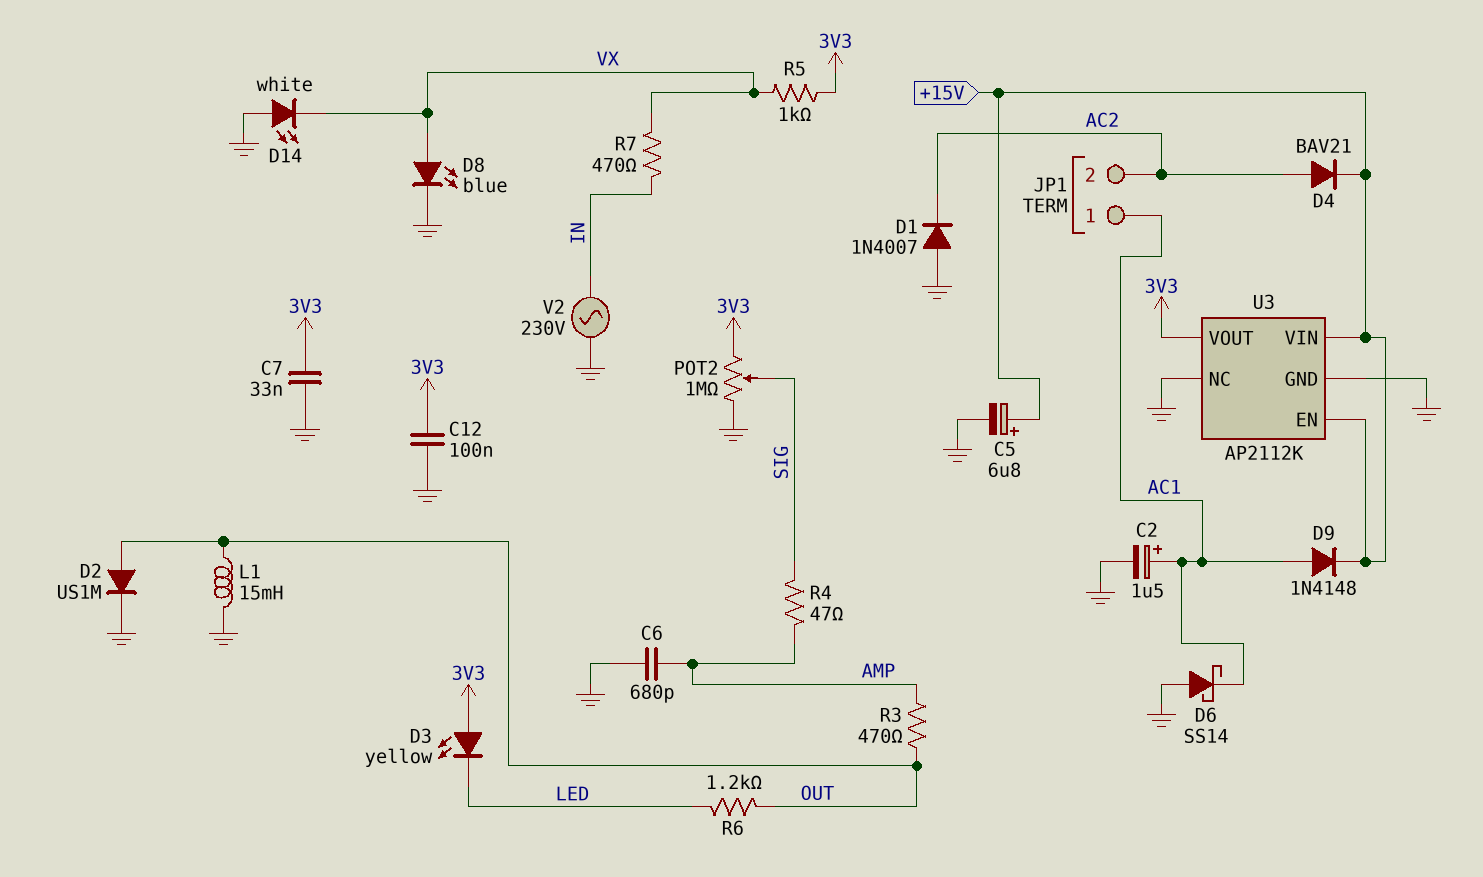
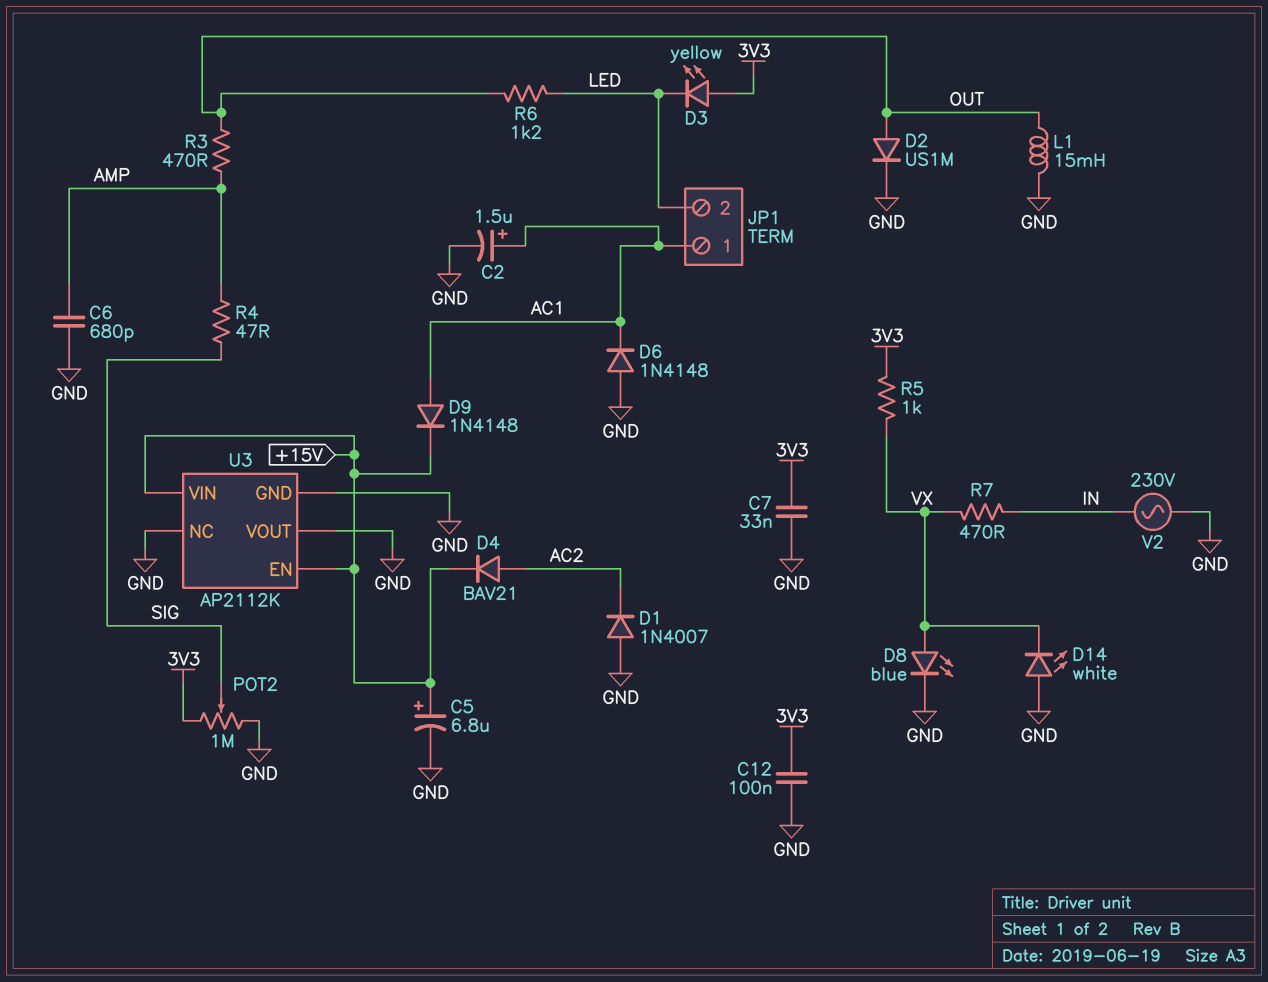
D6: schottky SS14 (A GND, K AC1) -> diode 1N4148 (A GND, K AC1)
JP1 pin 2: AC2 -> LED
U3 pin VOUT: 3V3 -> GND

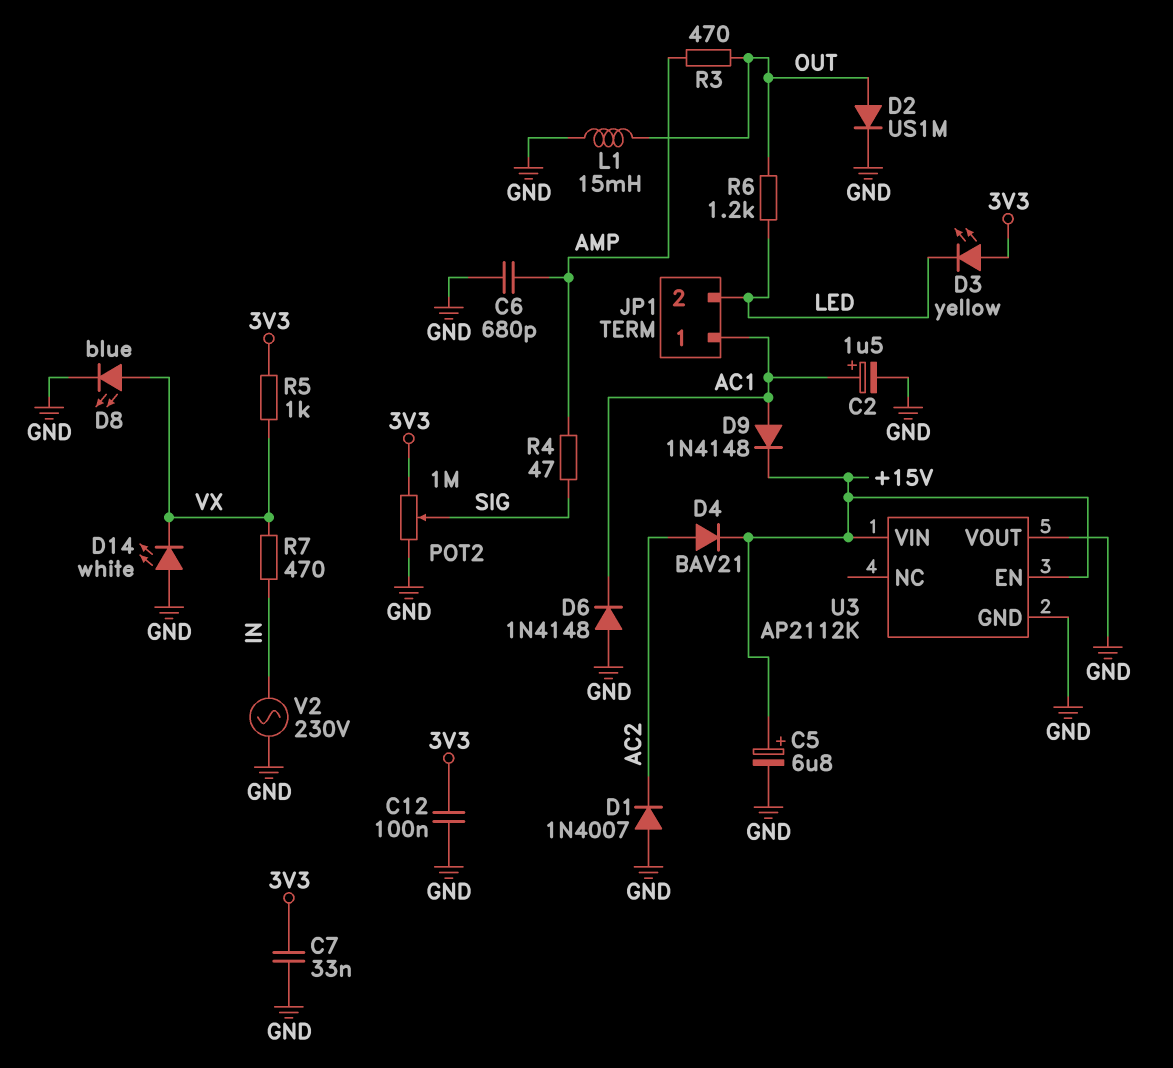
U3 pin NC: GND -> none

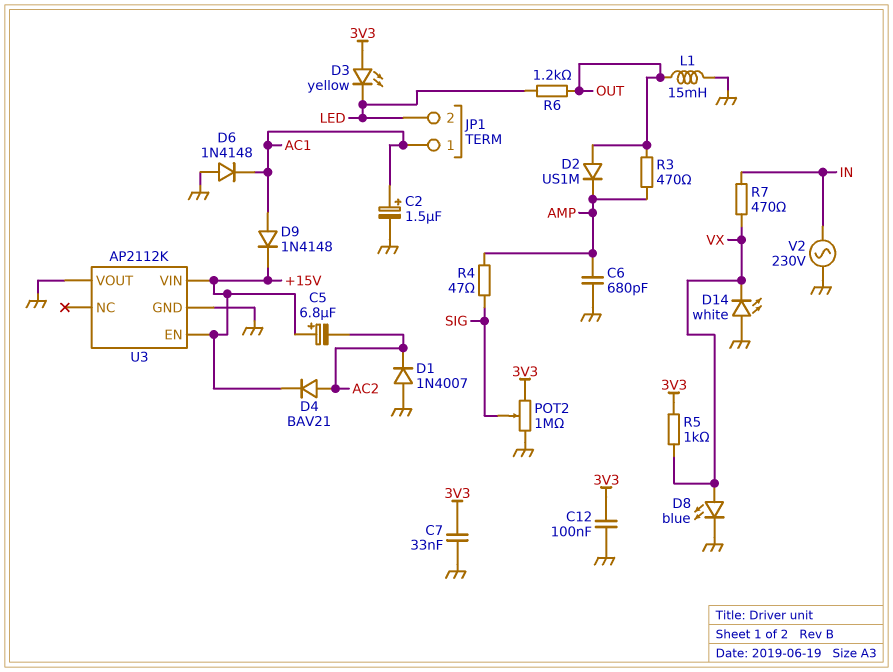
C5: 6.8uF (plus +15V, minus GND) -> 6.8uF (plus +15V, minus AC2)
D2: diode US1M (A OUT, K GND) -> diode US1M (A OUT, K AMP)

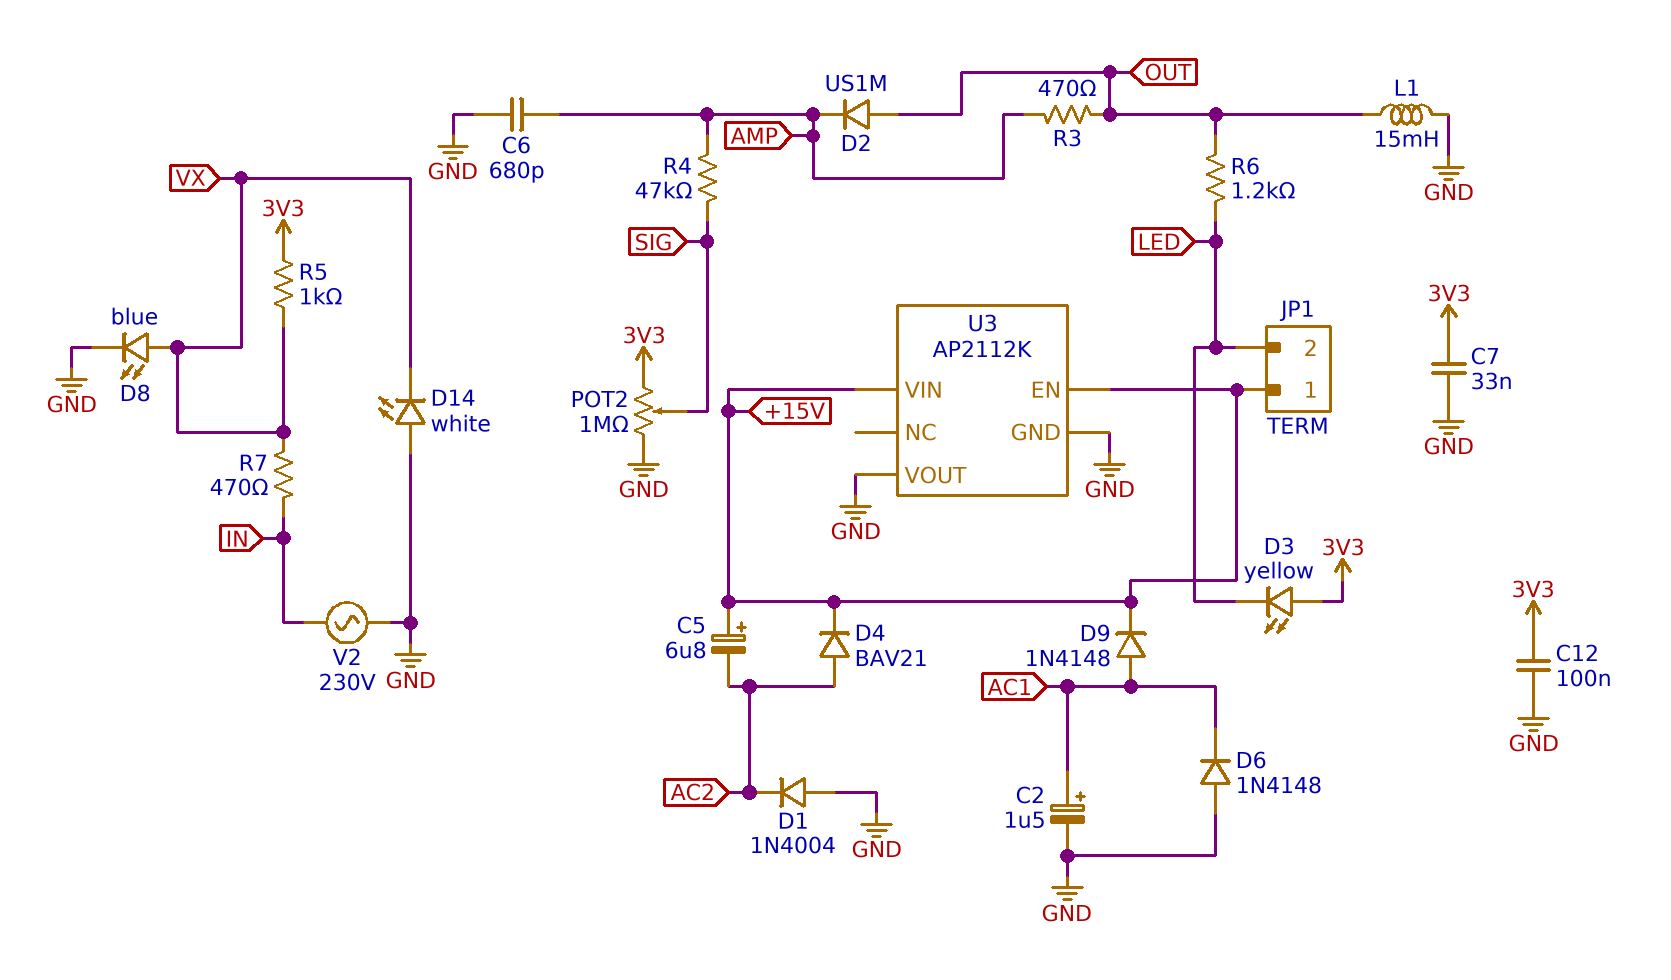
D1: diode 1N4007 (A GND, K AC2) -> diode 1N4004 (A GND, K AC2)
JP1 pin 1: AC1 -> +15V
R4: 47 (AMP, SIG) -> 47k (AMP, SIG)

